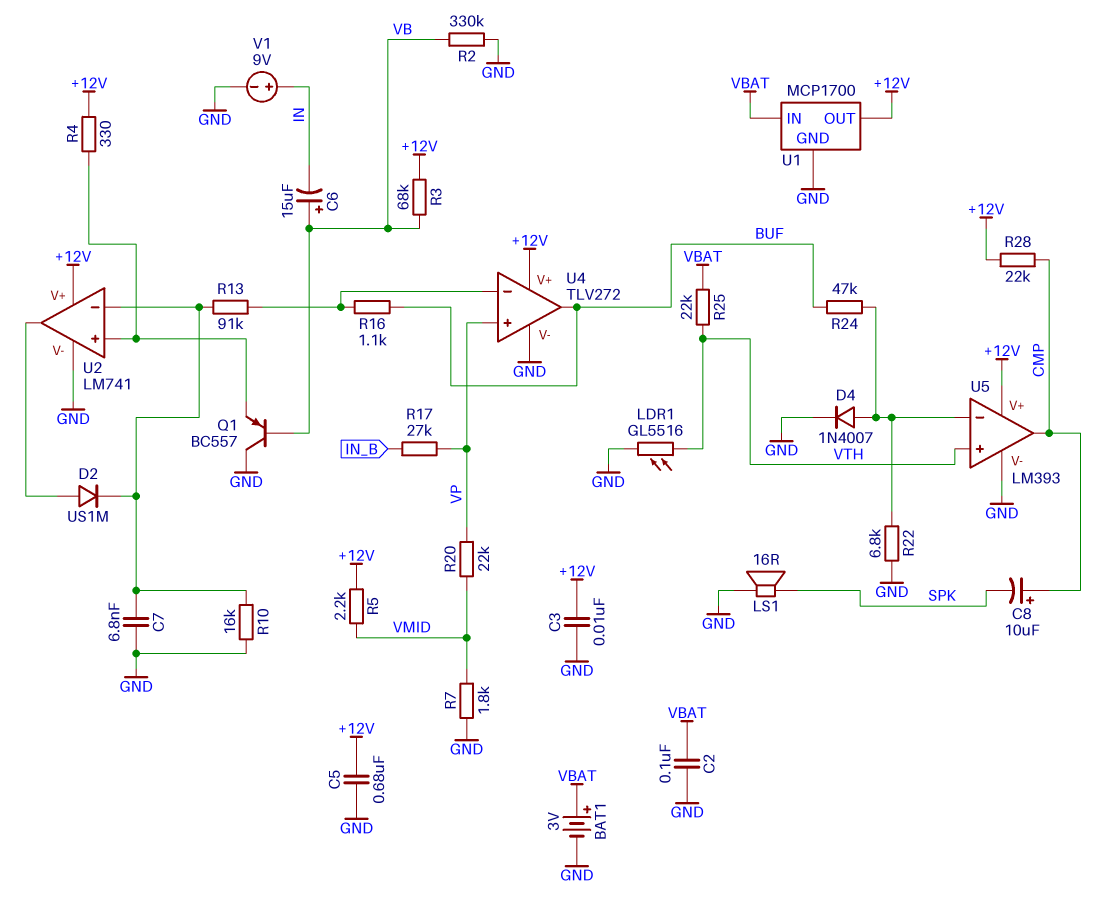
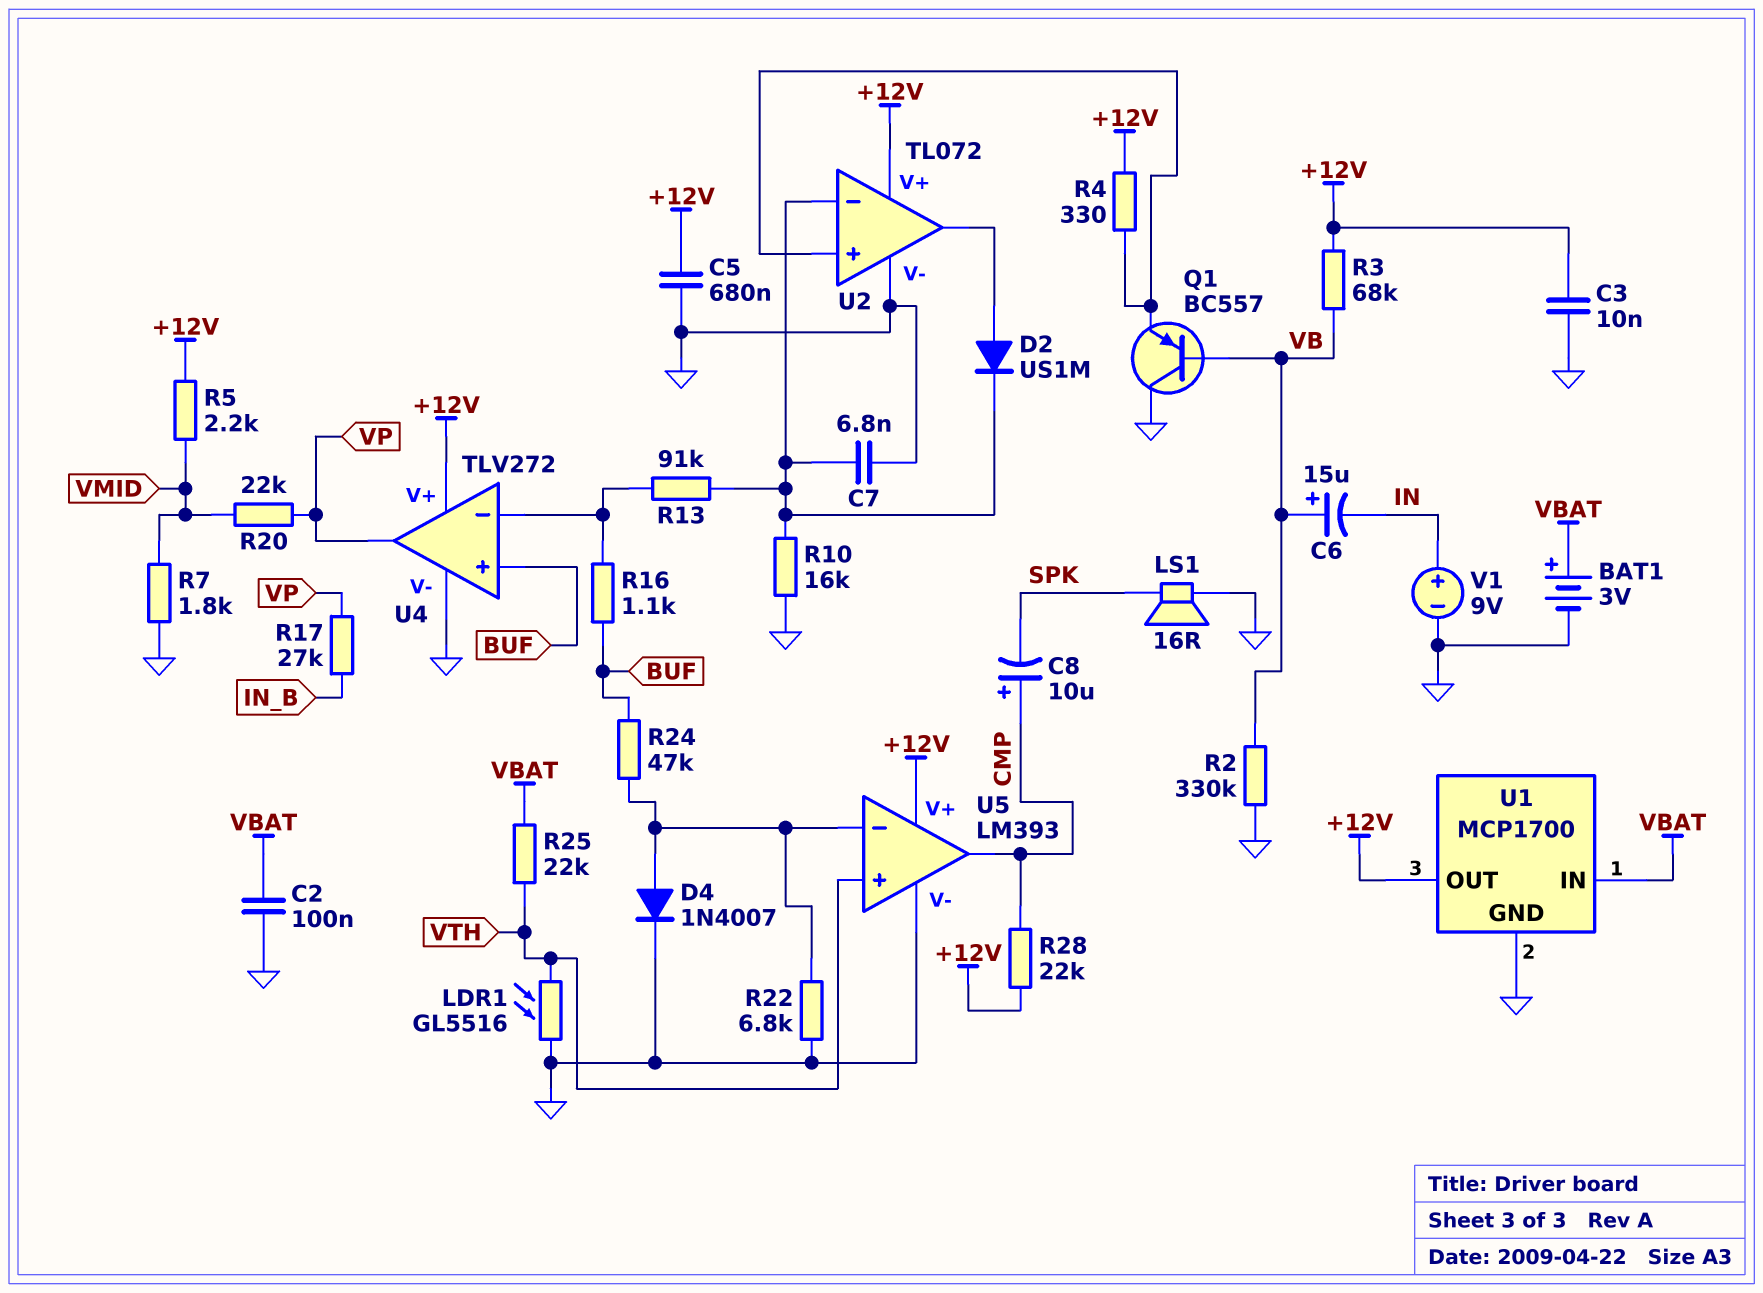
U2: LM741 -> TL072
U4 pin in+: VP -> BUF
U4 pin out: BUF -> VP

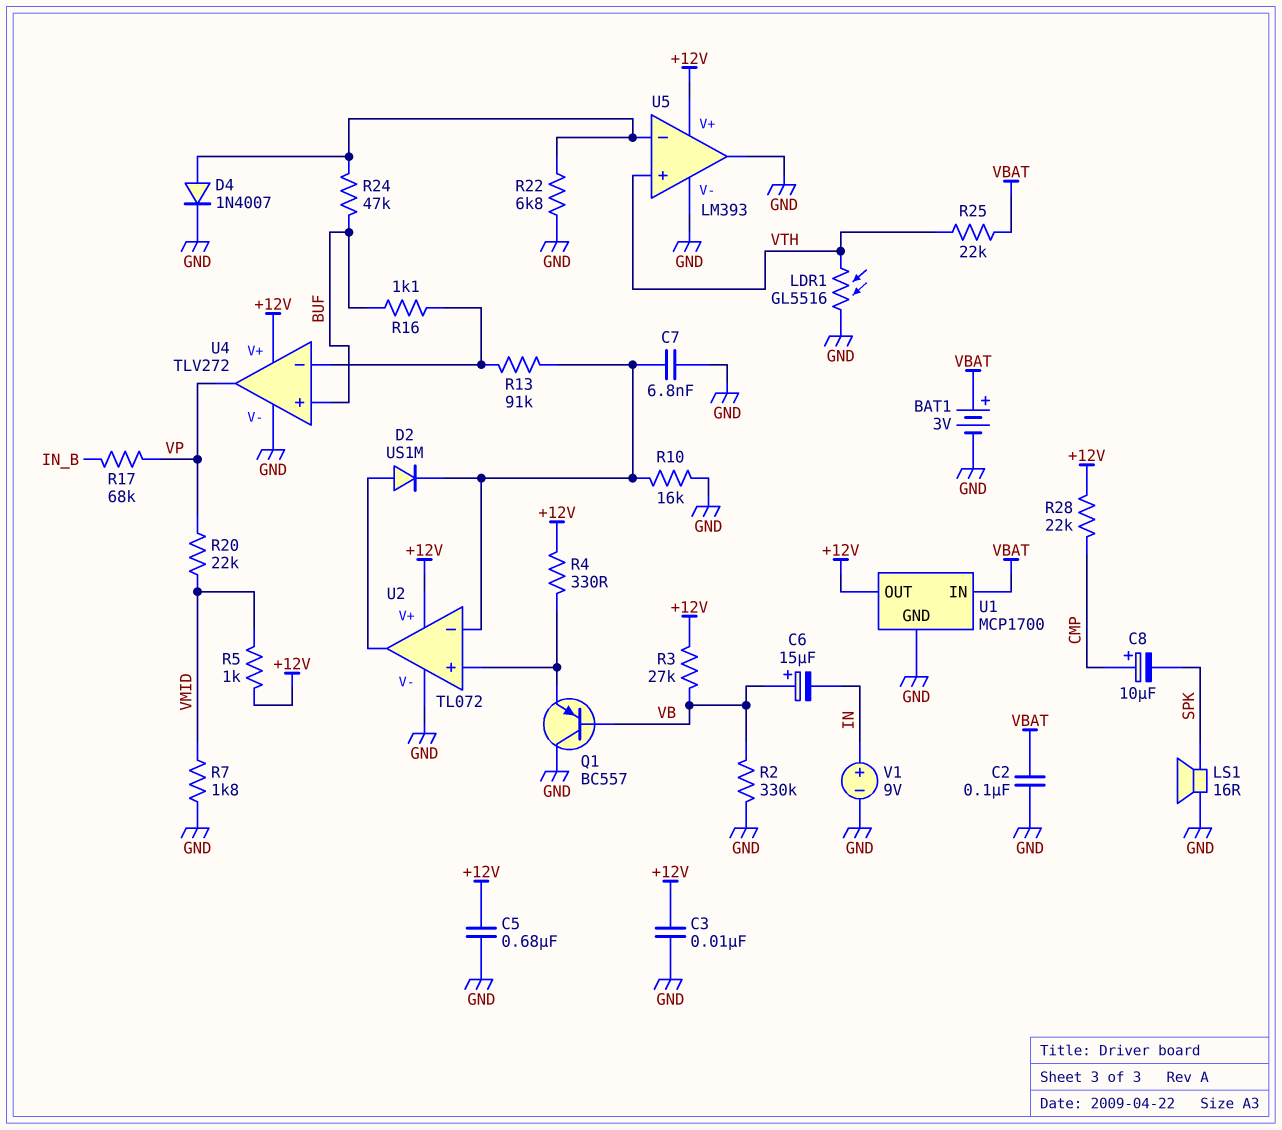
R3: 68k (+12V, VB) -> 27k (+12V, VB)
R5: 2.2k (+12V, VMID) -> 1k (+12V, VMID)
R17: 27k (IN_B, VP) -> 68k (IN_B, VP)
U5 pin out: CMP -> GND

